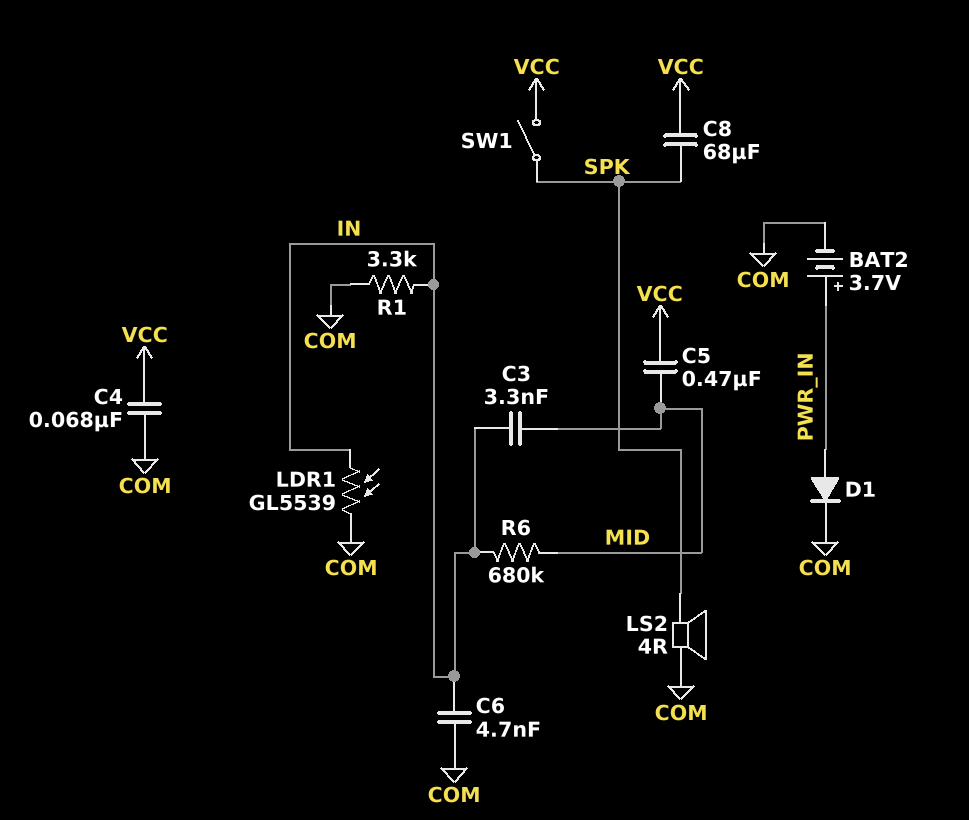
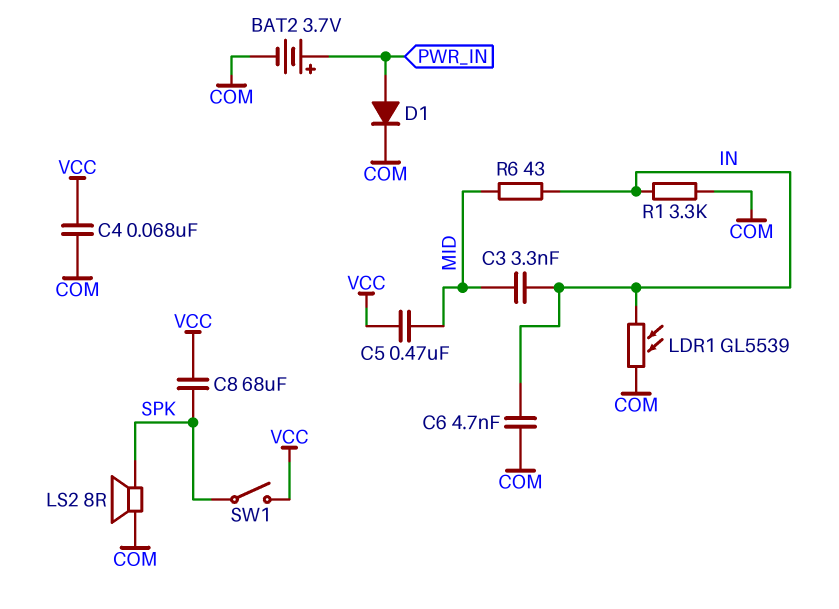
LS2: speaker 4R (COM, SPK) -> speaker 8R (COM, SPK)
R6: 680k (IN, MID) -> 43 (IN, MID)

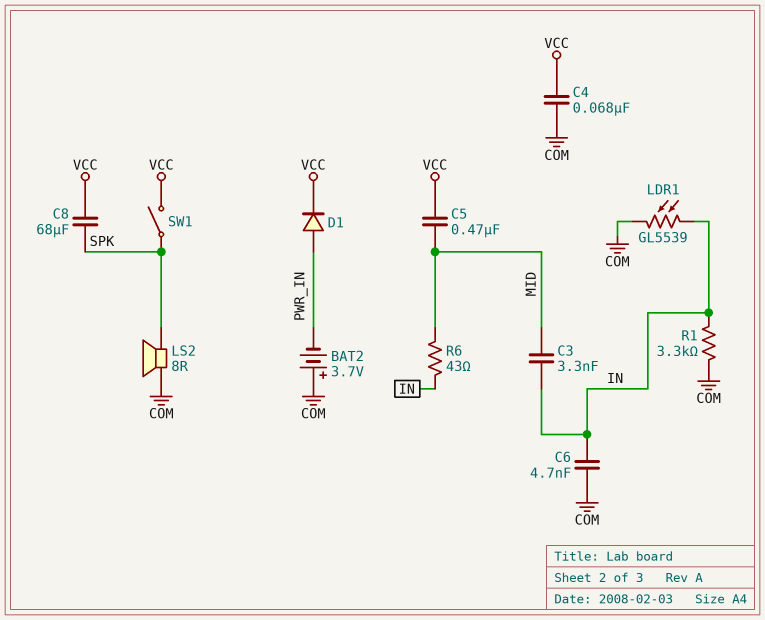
BAT2: 3.7V (plus PWR_IN, minus COM) -> 3.7V (plus COM, minus PWR_IN)
D1: diode (A PWR_IN, K COM) -> diode (A PWR_IN, K VCC)

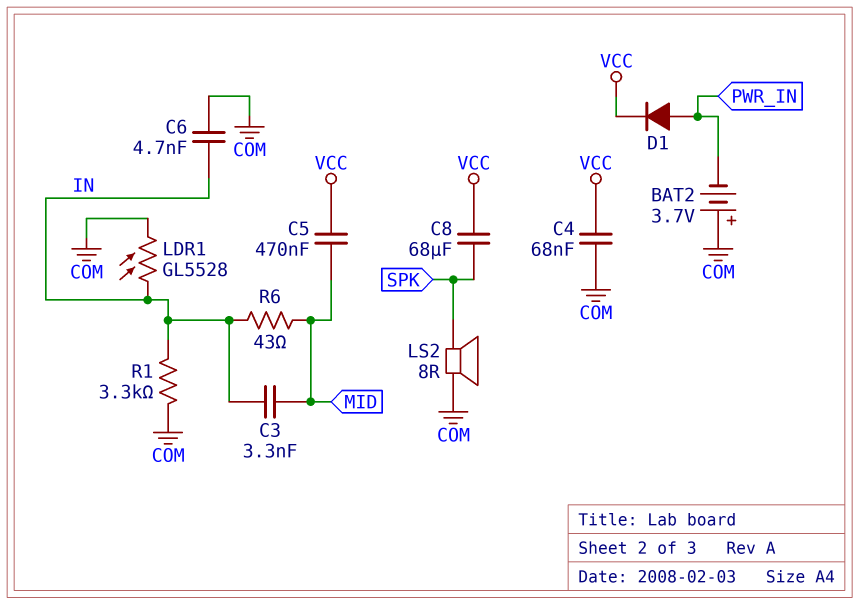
LDR1: GL5539 (COM, IN) -> GL5528 (COM, IN)
SW1: switch (SPK, VCC) -> none

